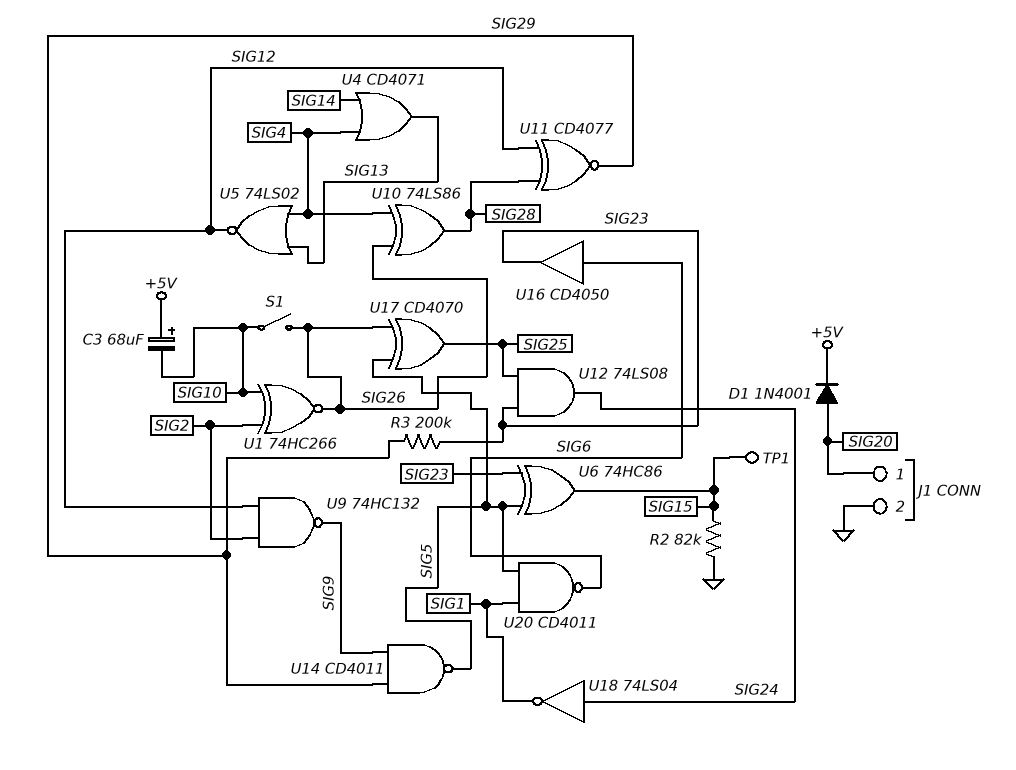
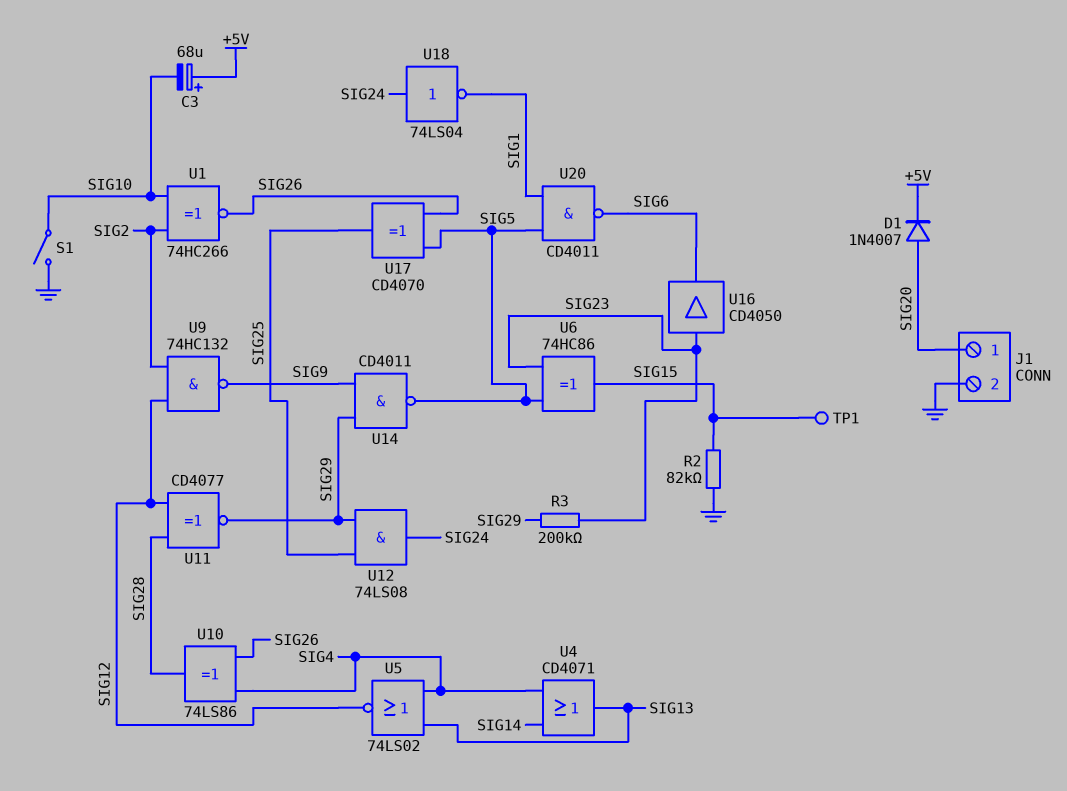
D1: diode 1N4001 (A SIG20, K +5V) -> diode 1N4007 (A SIG20, K +5V)
S1: switch (SIG10, SIG26) -> switch (GND, SIG10)
U12: AND 74LS08 (in SIG23, in SIG25, out SIG24) -> AND 74LS08 (in SIG25, in SIG29, out SIG24)
U16: buffer CD4050 (in SIG6, out SIG23) -> buffer CD4050 (in SIG23, out SIG6)

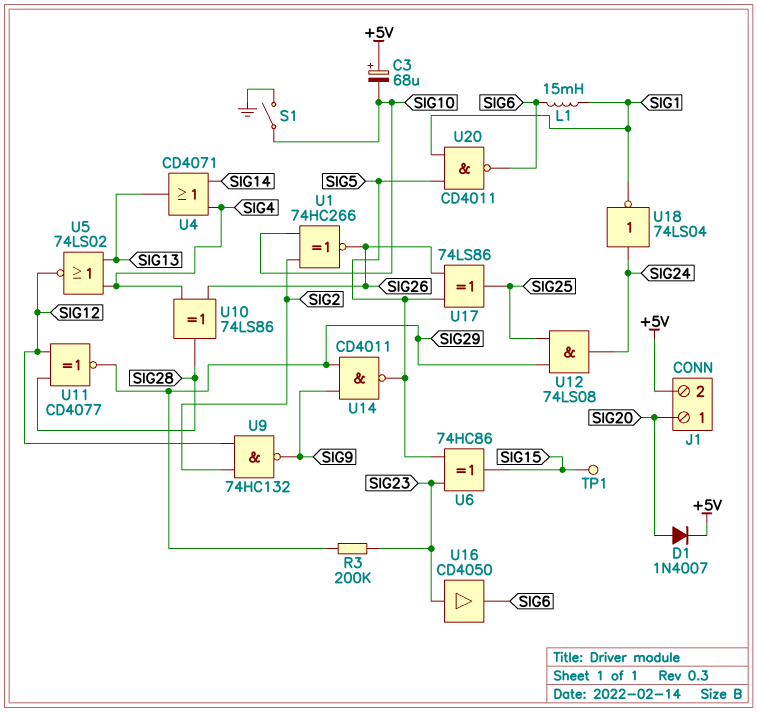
J1 pin 2: GND -> +5V
L1: none -> 15mH (SIG1, SIG6)
R2: 82k (GND, SIG15) -> none
U17: XOR CD4070 (in SIG5, in SIG26, out SIG25) -> XOR 74LS86 (in SIG5, in SIG26, out SIG25)

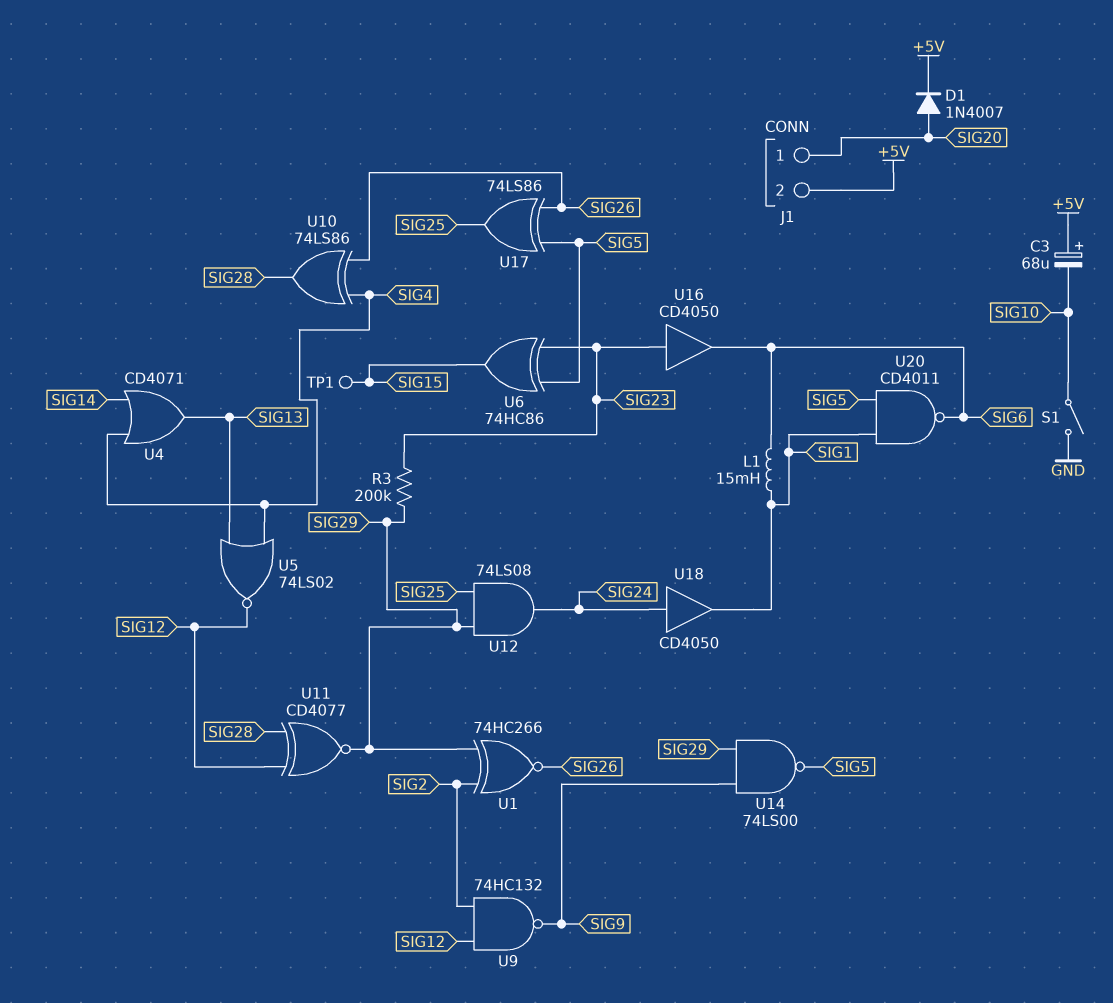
U1: XNOR 74HC266 (in SIG2, in SIG10, out SIG26) -> XNOR 74HC266 (in SIG2, in SIG29, out SIG26)
U14: NAND CD4011 (in SIG9, in SIG29, out SIG5) -> NAND 74LS00 (in SIG9, in SIG29, out SIG5)
U18: NOT 74LS04 (in SIG24, out SIG1) -> buffer CD4050 (in SIG24, out SIG1)

